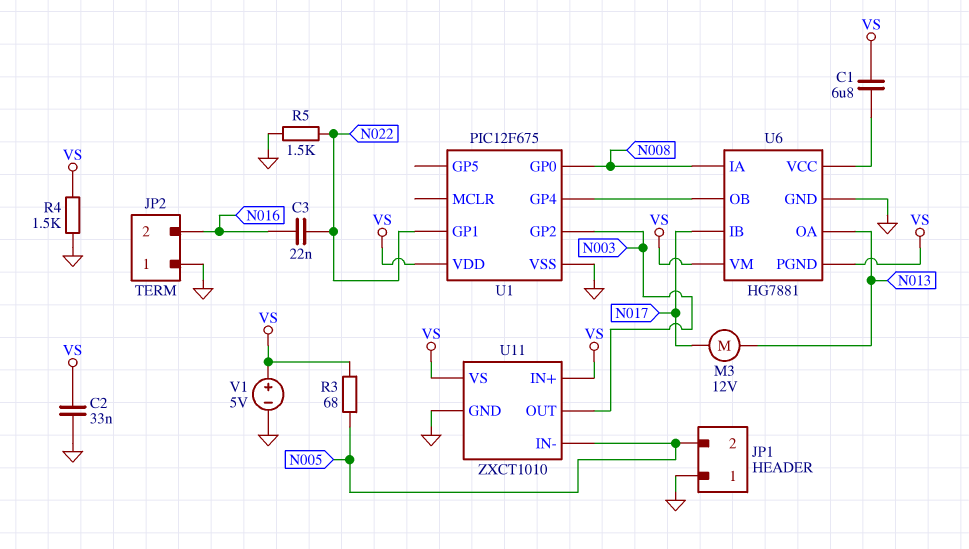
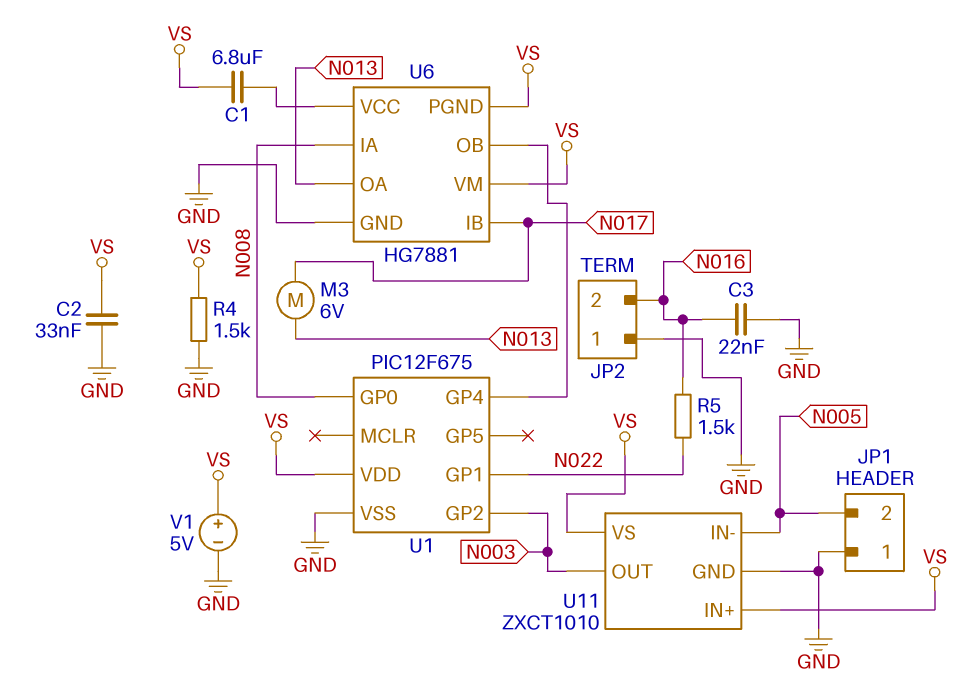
C3: 22nF (N016, N022) -> 22nF (GND, N016)
M3: motor 12V (N013, N017) -> motor 6V (N013, N017)
R3: 68 (N005, VS) -> none
R5: 1.5k (GND, N022) -> 1.5k (N016, N022)

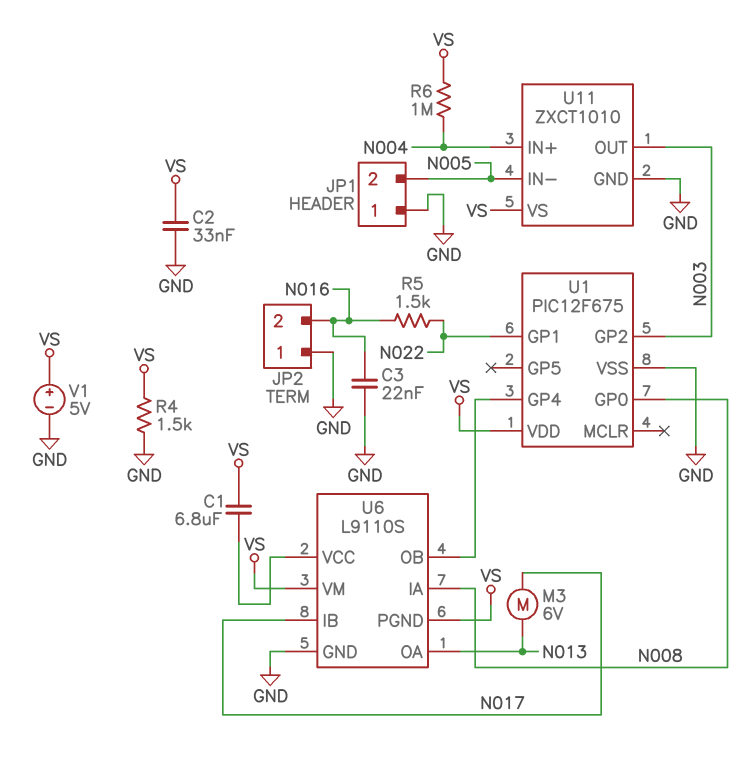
R6: none -> 1M (N004, VS)
U6: HG7881 -> L9110S
U11 pin IN+: VS -> N004

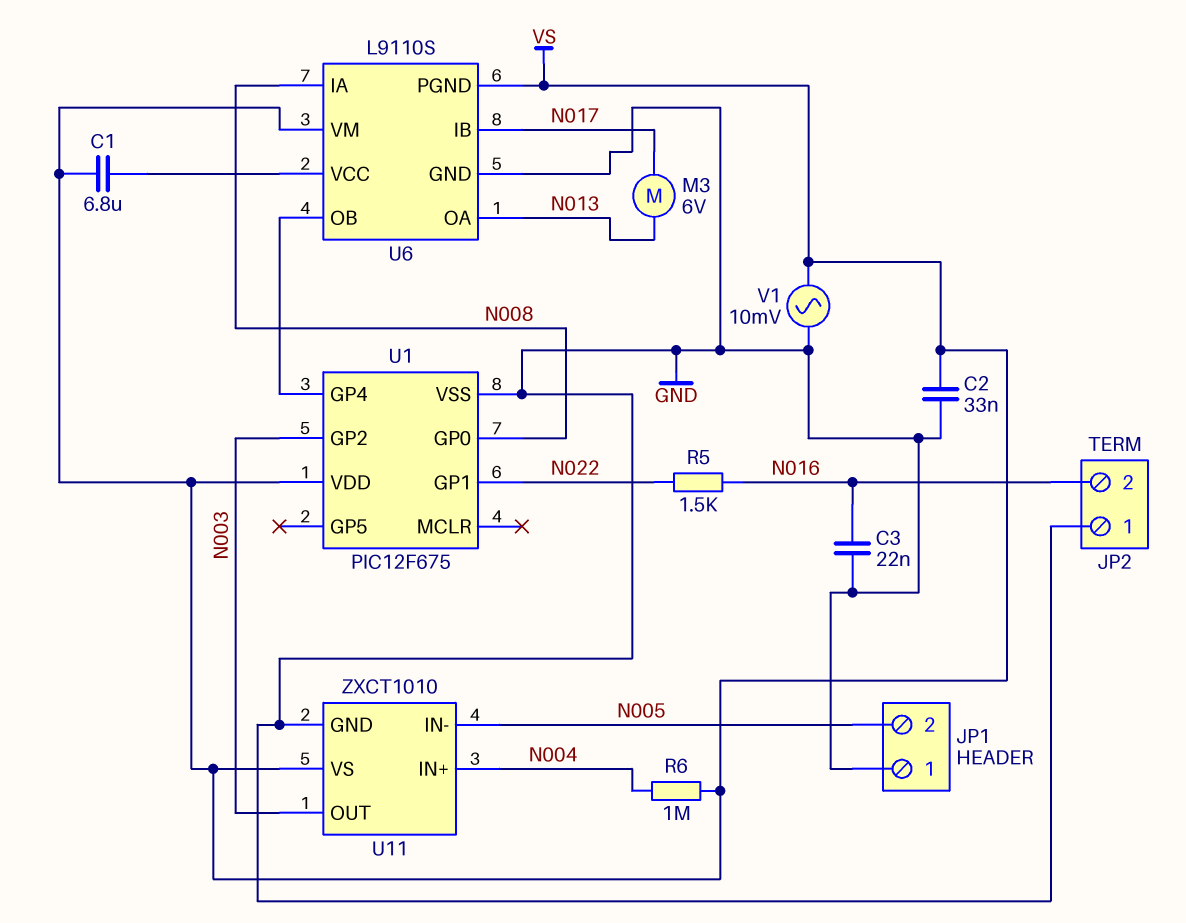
R4: 1.5k (GND, VS) -> none
V1: 5V (plus VS, minus GND) -> AC 10mV (GND, VS)

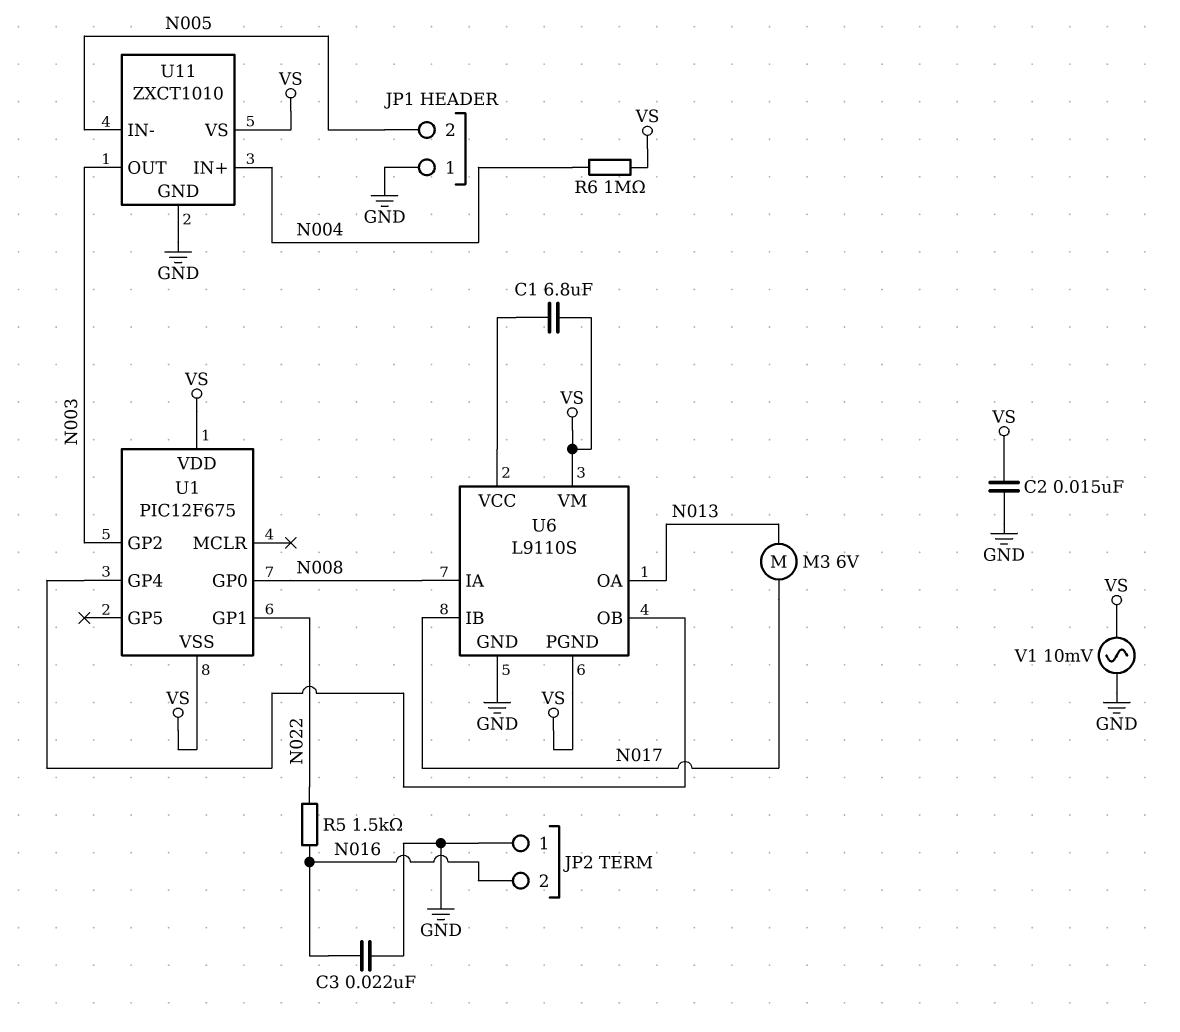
C2: 33nF (GND, VS) -> 15nF (GND, VS)
U1 pin VSS: GND -> VS

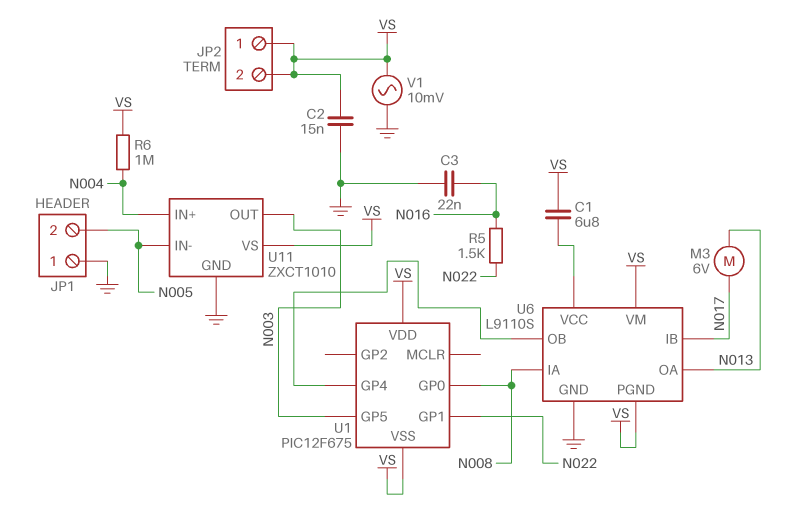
JP2 pin 1: GND -> VS
JP2 pin 2: N016 -> VS
U1 pin GP2: N003 -> none
U1 pin GP5: none -> N003

